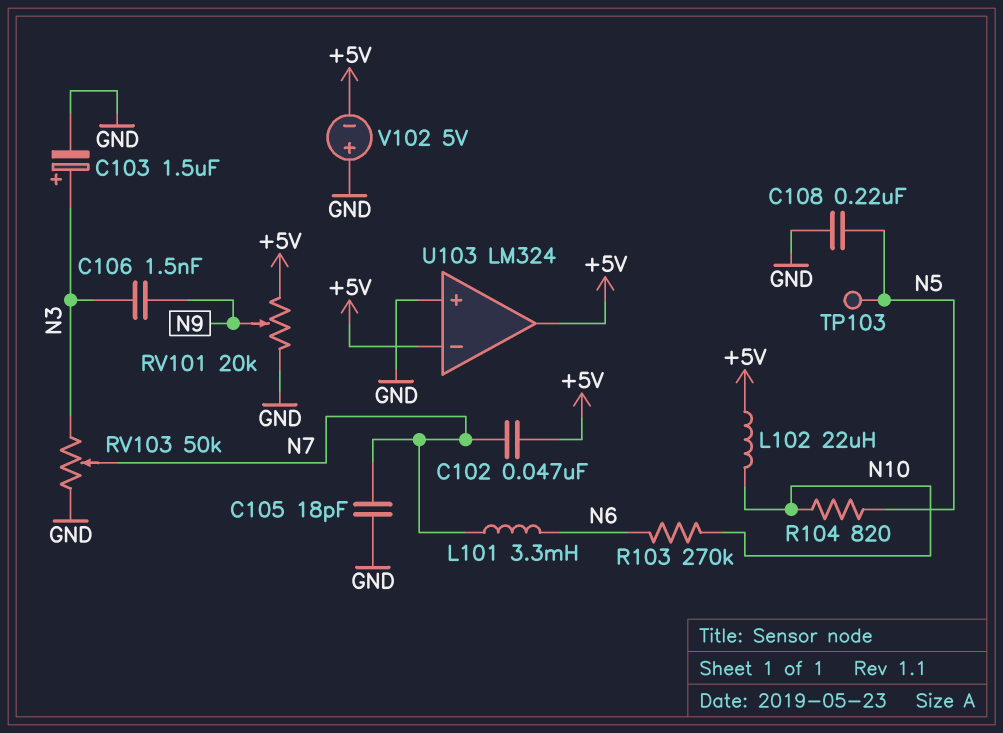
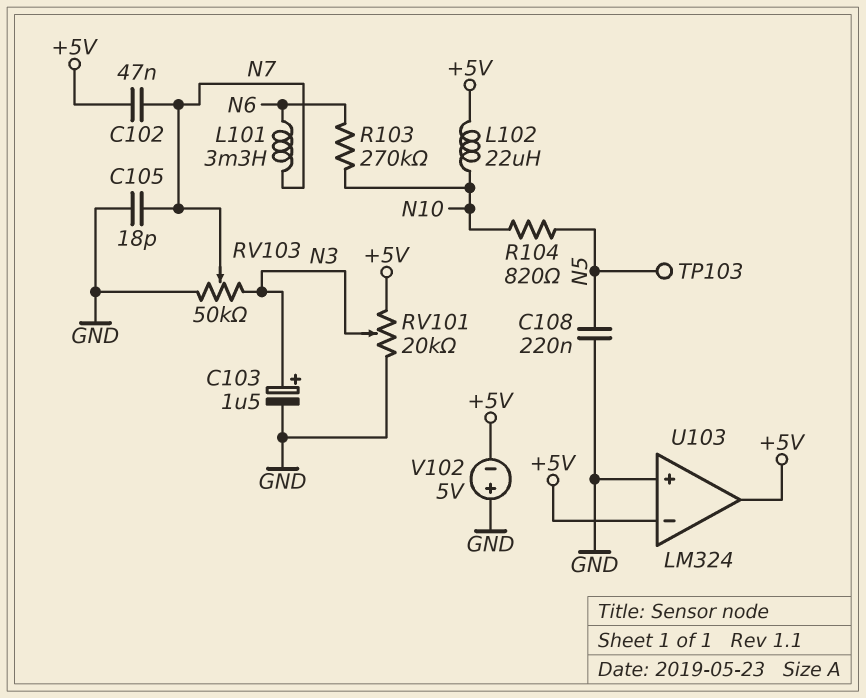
C106: 1.5nF (N3, N9) -> none
RV101: 20k (+5V, GND, wiper N9) -> 20k (+5V, GND, wiper N3)

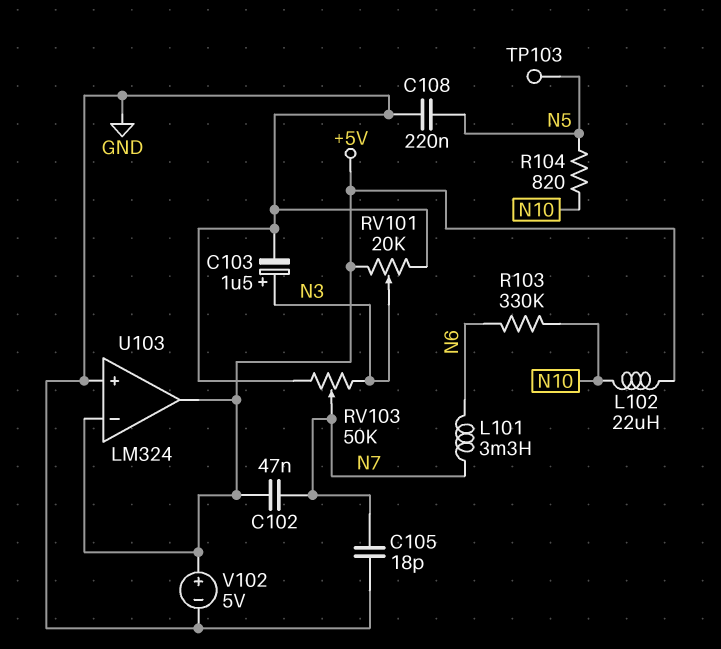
R103: 270k (N6, N10) -> 330k (N6, N10)
V102: 5V (plus GND, minus +5V) -> 5V (plus +5V, minus GND)

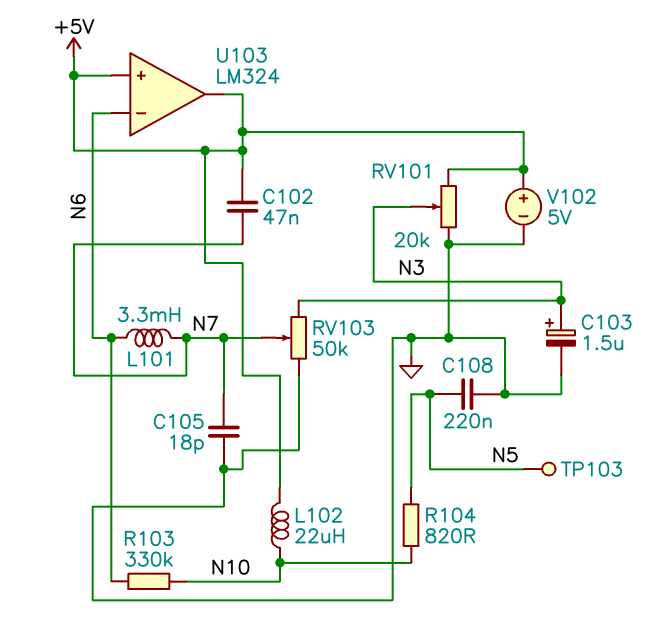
U103 pin in+: GND -> +5V
U103 pin in-: +5V -> N6

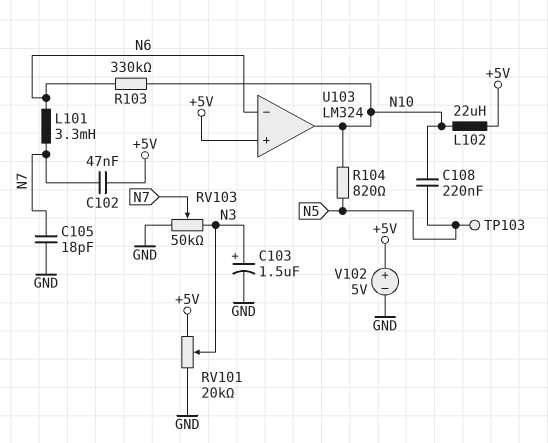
C108: 220nF (GND, N5) -> 220nF (N5, N10)
U103 pin out: +5V -> N10

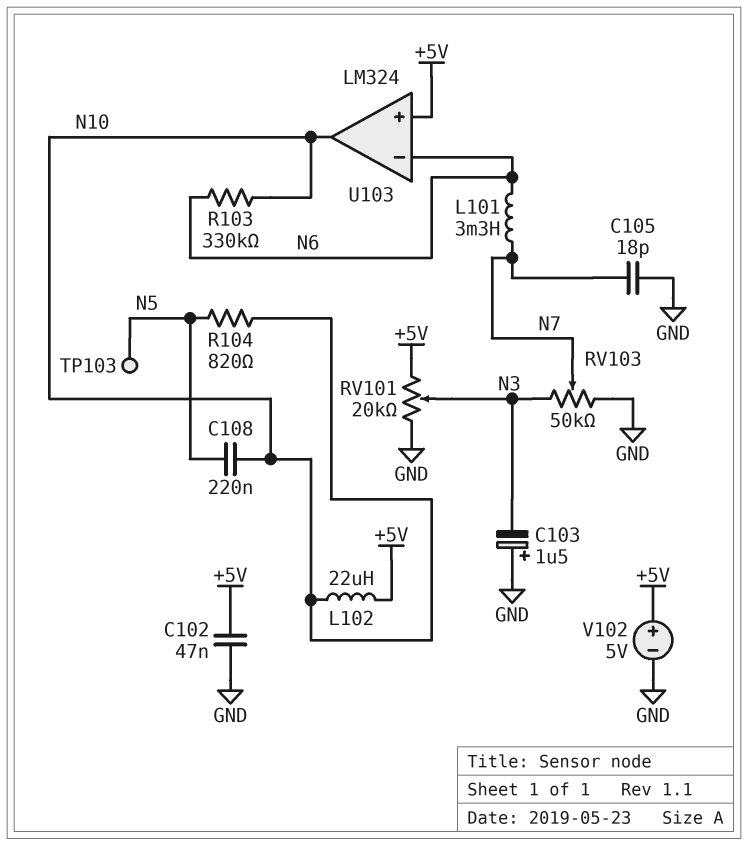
C102: 47nF (+5V, N7) -> 47nF (+5V, GND)
C103: 1.5uF (plus N3, minus GND) -> 1.5uF (plus GND, minus N3)

